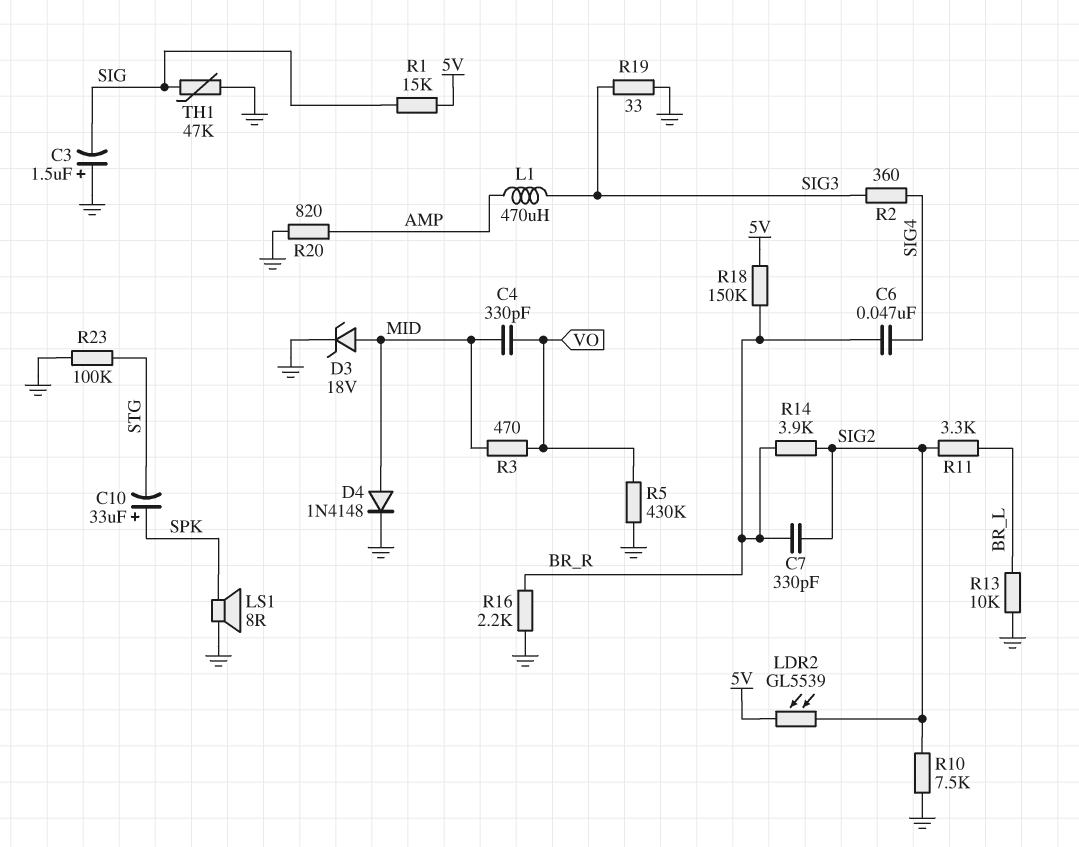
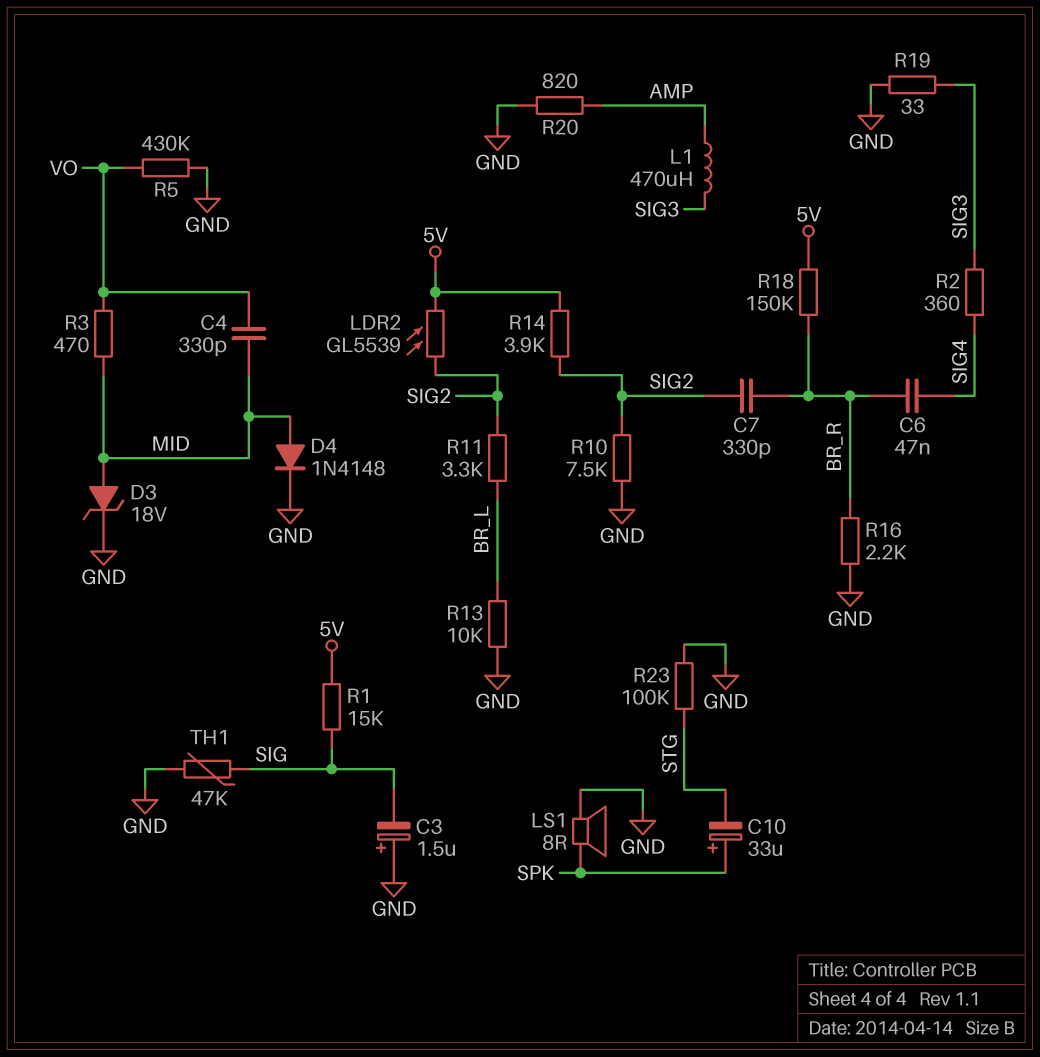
R14: 3.9k (BR_R, SIG2) -> 3.9k (5V, SIG2)

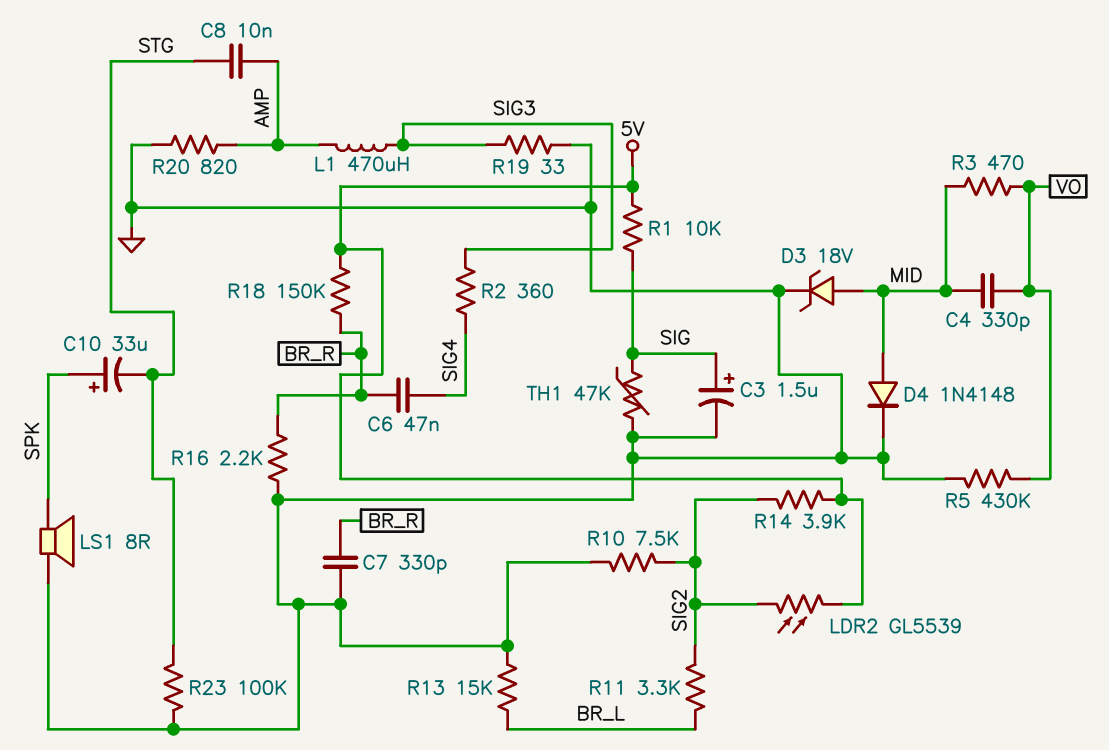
C3: 1.5uF (plus GND, minus SIG) -> 1.5uF (plus SIG, minus GND)
C7: 330pF (BR_R, SIG2) -> 330pF (BR_R, GND)
C8: none -> 10nF (AMP, STG)
R1: 15k (5V, SIG) -> 10k (5V, SIG)
R13: 10k (BR_L, GND) -> 15k (BR_L, GND)

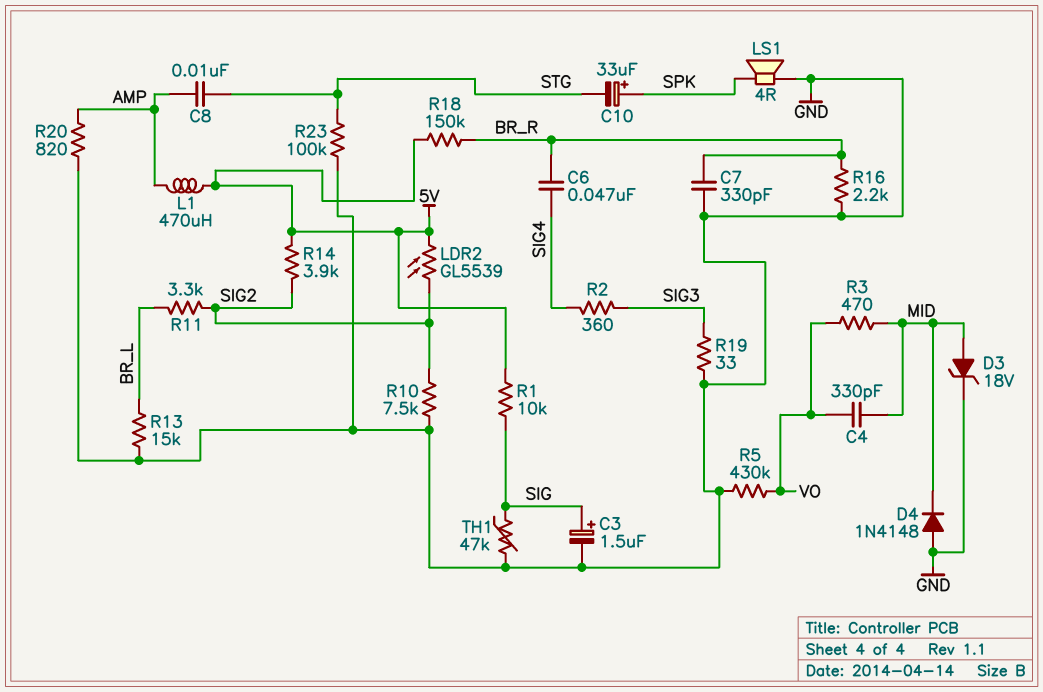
D4: diode 1N4148 (A MID, K GND) -> diode 1N4148 (A GND, K MID)
L1: 470uH (AMP, SIG3) -> 470uH (5V, AMP)
LS1: speaker 8R (GND, SPK) -> speaker 4R (GND, SPK)

